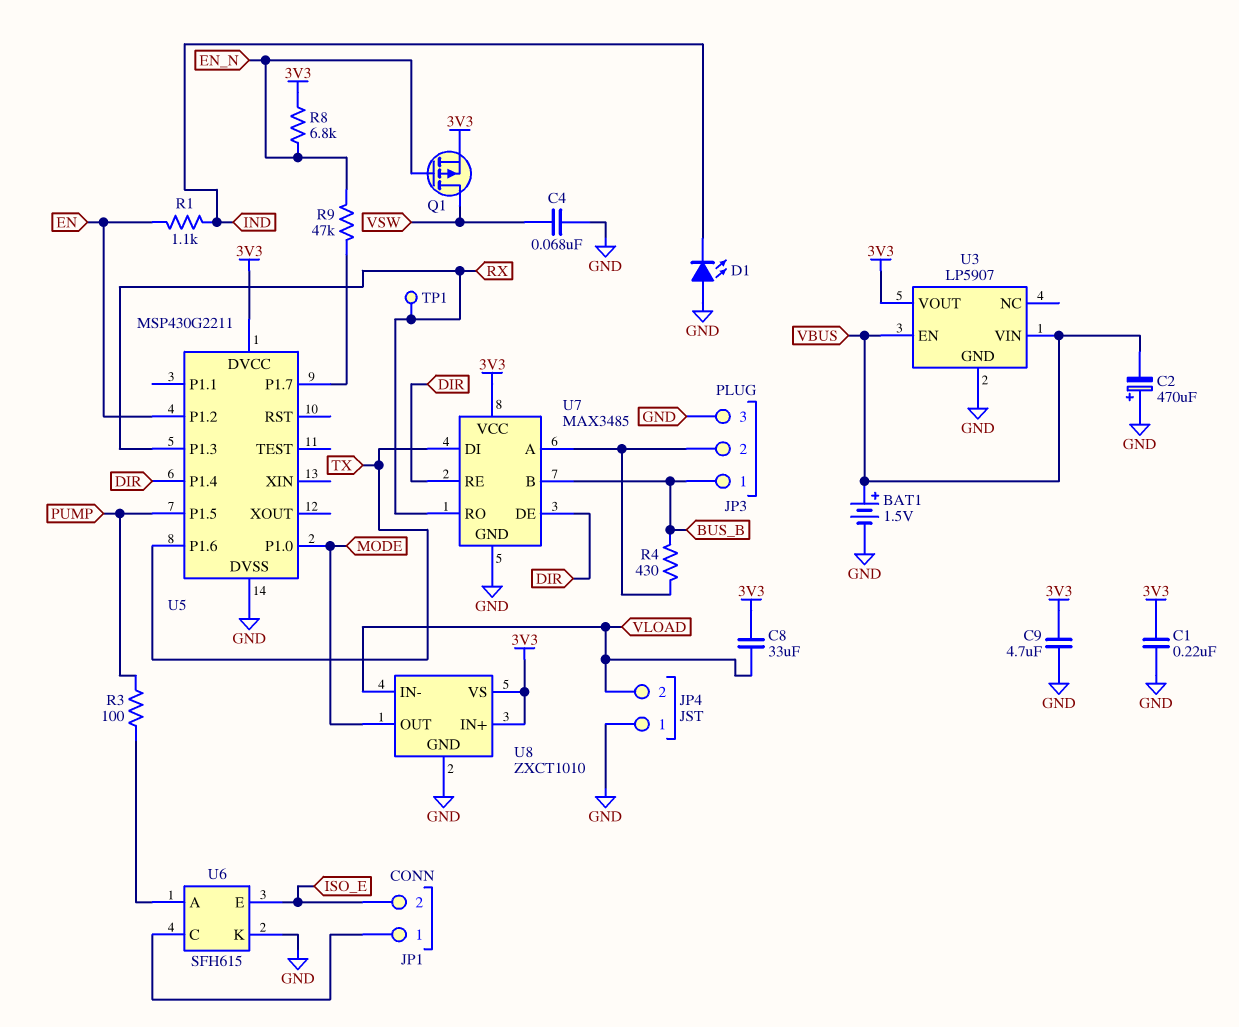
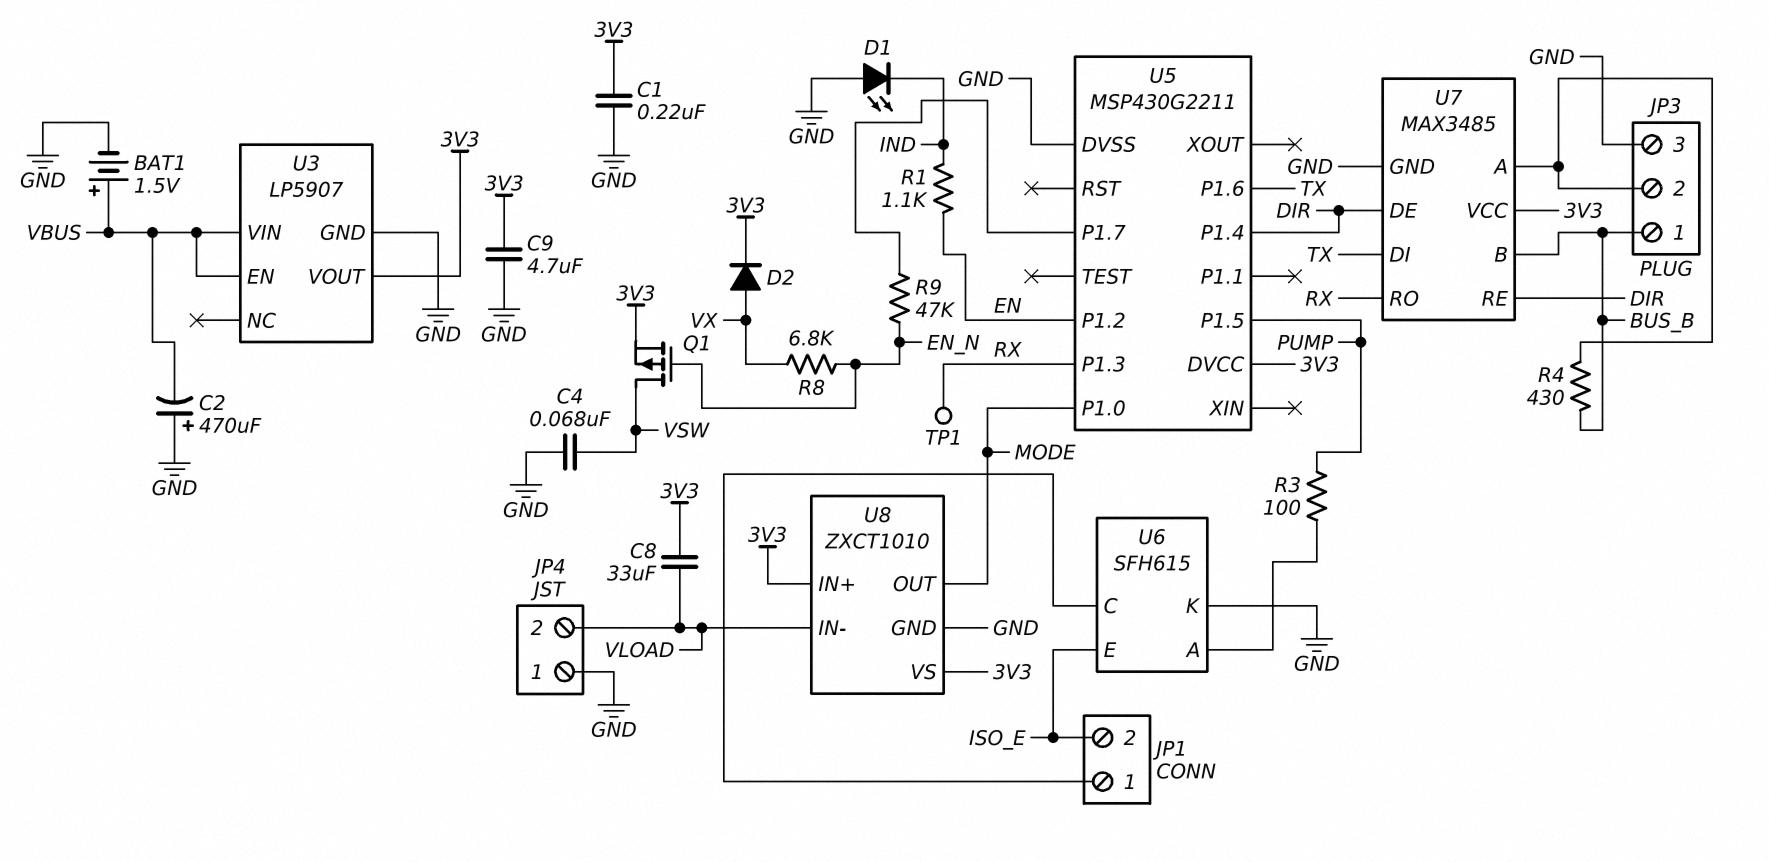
D2: none -> diode (A VX, K 3V3)
R8: 6.8k (3V3, EN_N) -> 6.8k (EN_N, VX)

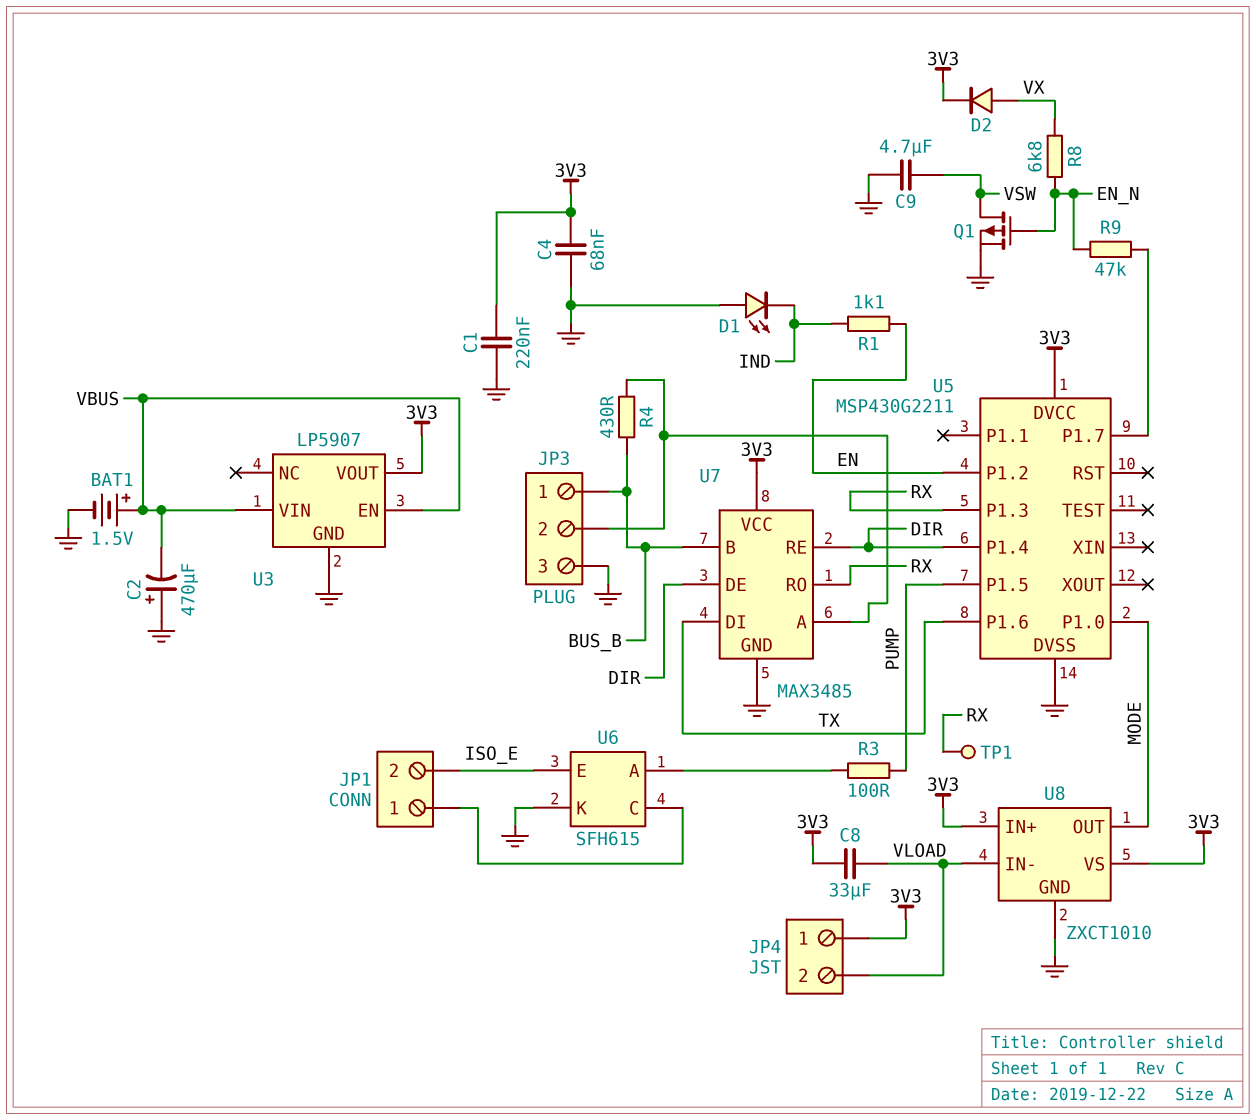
C4: 68nF (GND, VSW) -> 68nF (3V3, GND)
C9: 4.7uF (3V3, GND) -> 4.7uF (GND, VSW)
JP4 pin 1: GND -> 3V3
Q1: PMOS (G EN_N, D VSW, S 3V3) -> PMOS (G EN_N, D VSW, S GND)

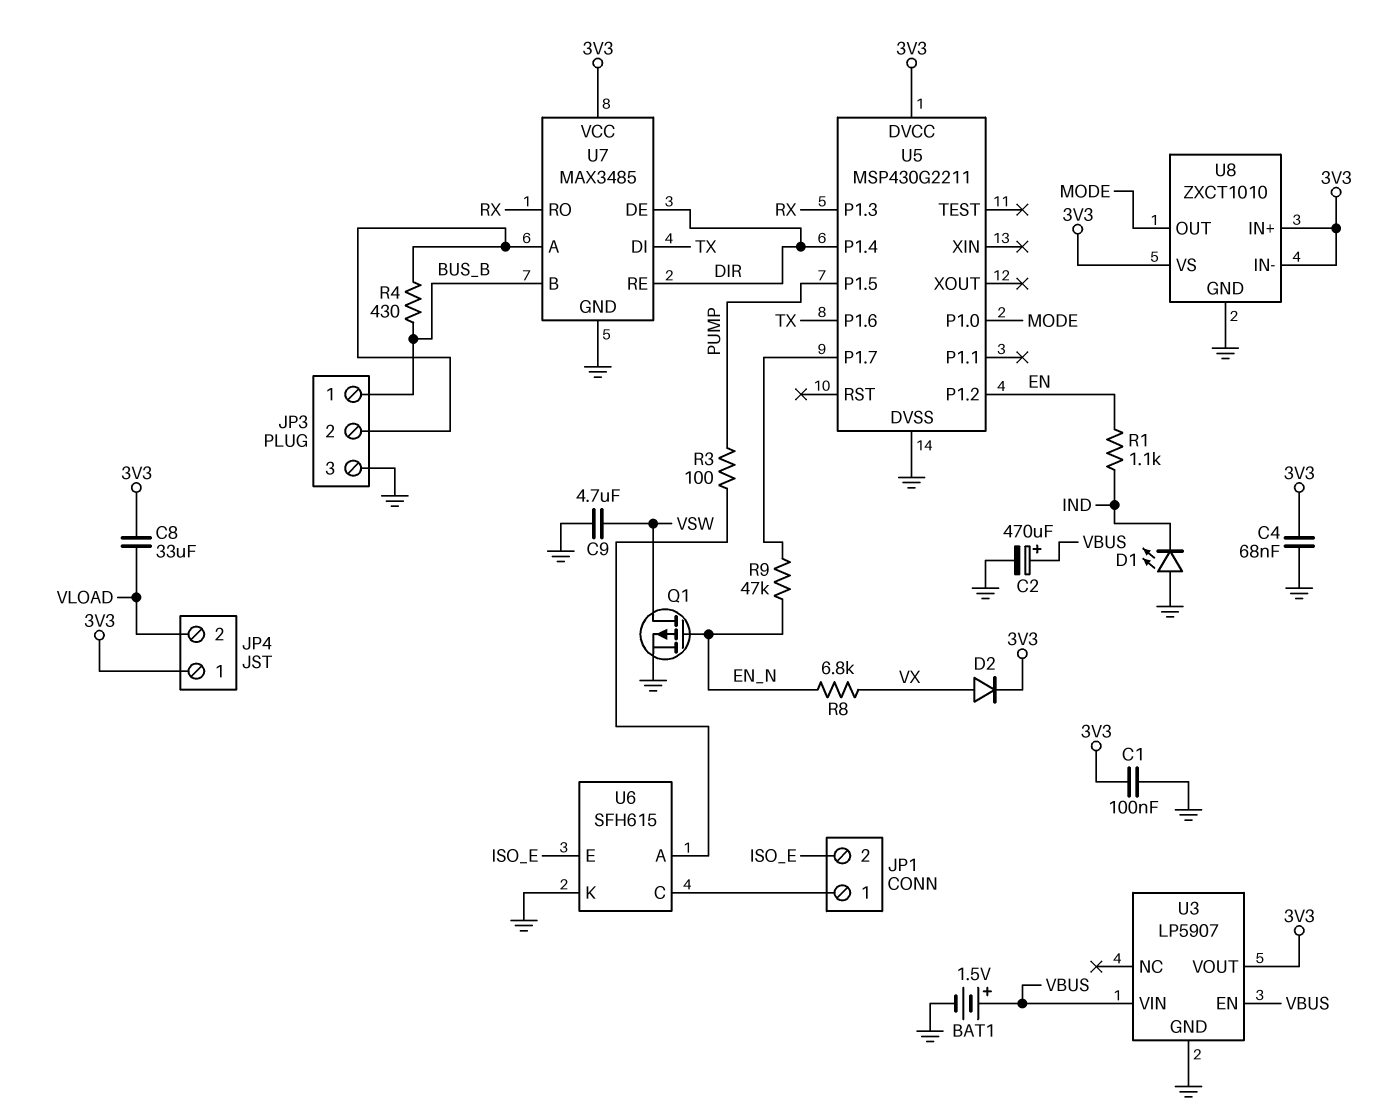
C1: 220nF (3V3, GND) -> 100nF (3V3, GND)
C2: 470uF (plus GND, minus VBUS) -> 470uF (plus VBUS, minus GND)
TP1: test point (RX) -> none
U8 pin IN-: VLOAD -> 3V3

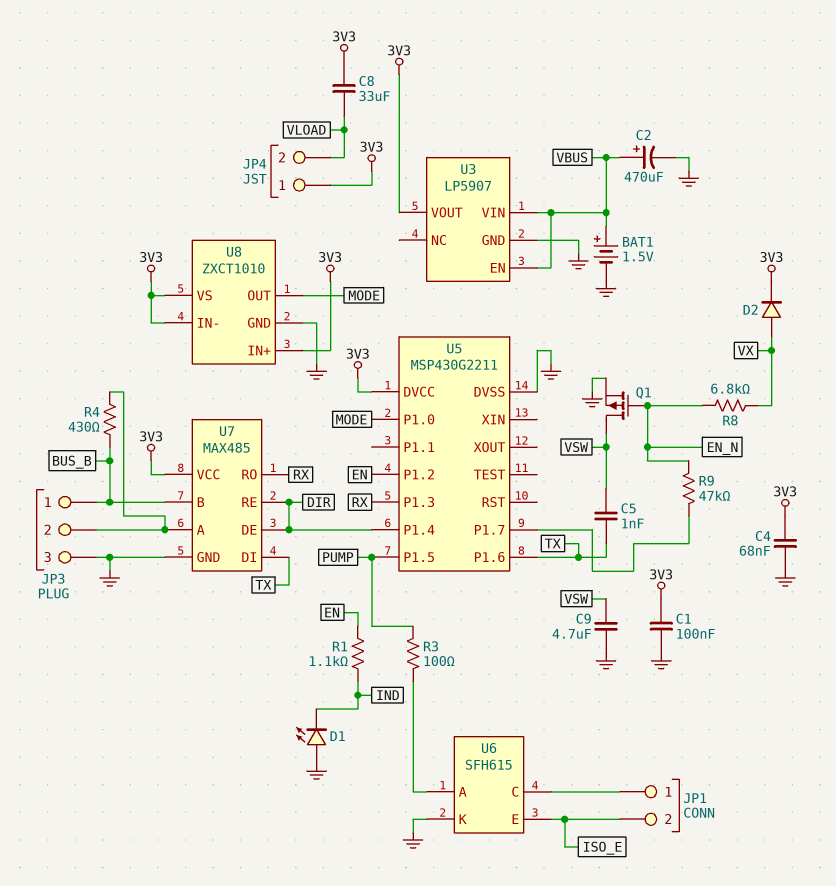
C5: none -> 1nF (TX, VSW)
U7: MAX3485 -> MAX485

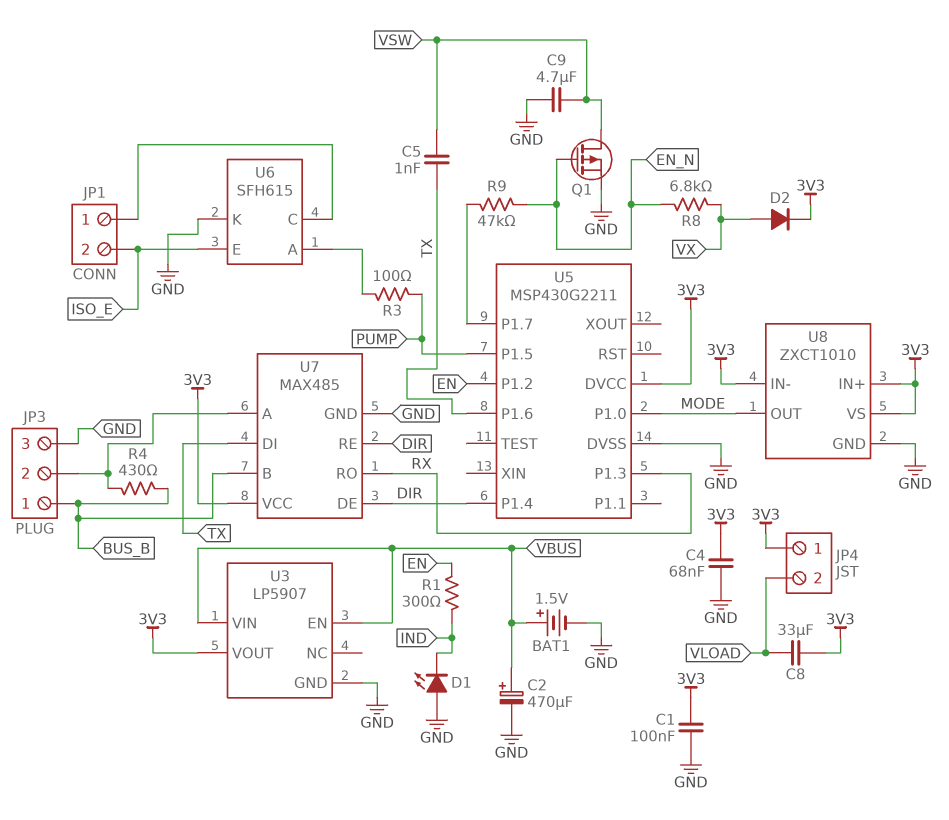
R1: 1.1k (EN, IND) -> 300 (EN, IND)

